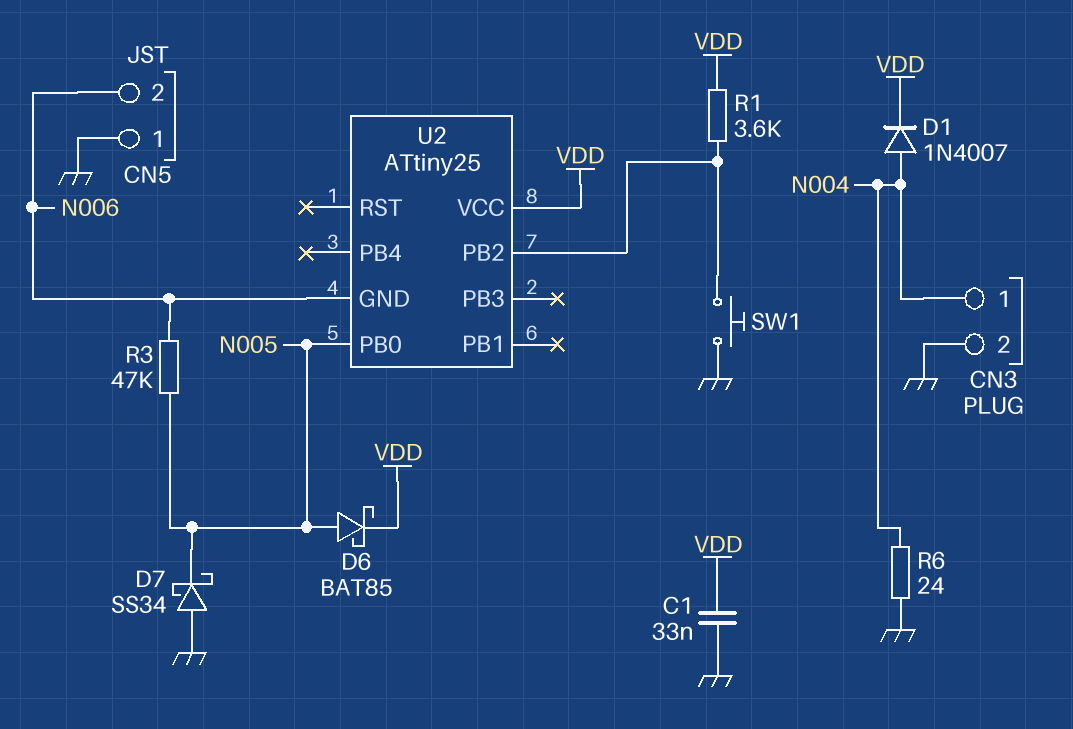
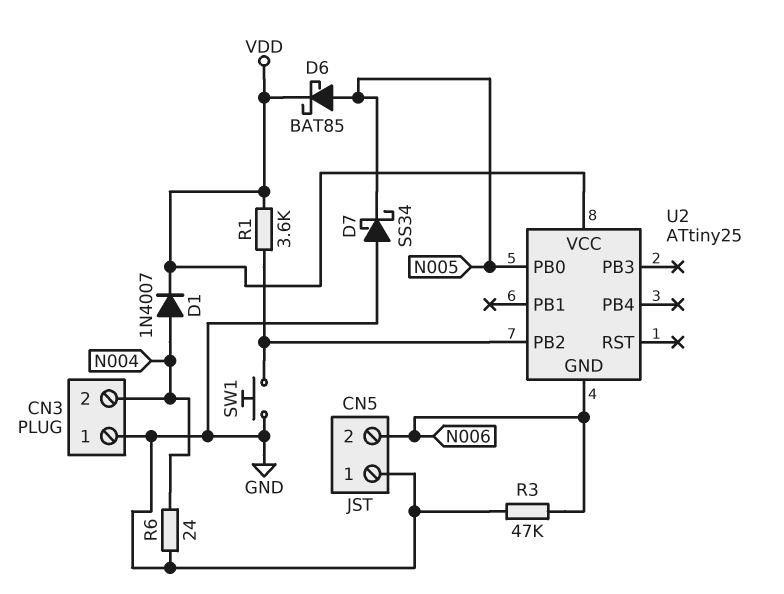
C1: 33nF (GND, VDD) -> none
CN3 pin 1: N004 -> GND
CN3 pin 2: GND -> N004
R3: 47k (N005, N006) -> 47k (GND, N006)

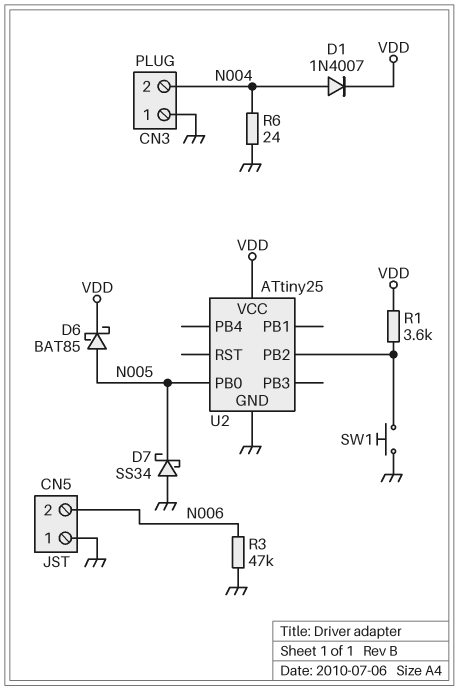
U2 pin GND: N006 -> GND

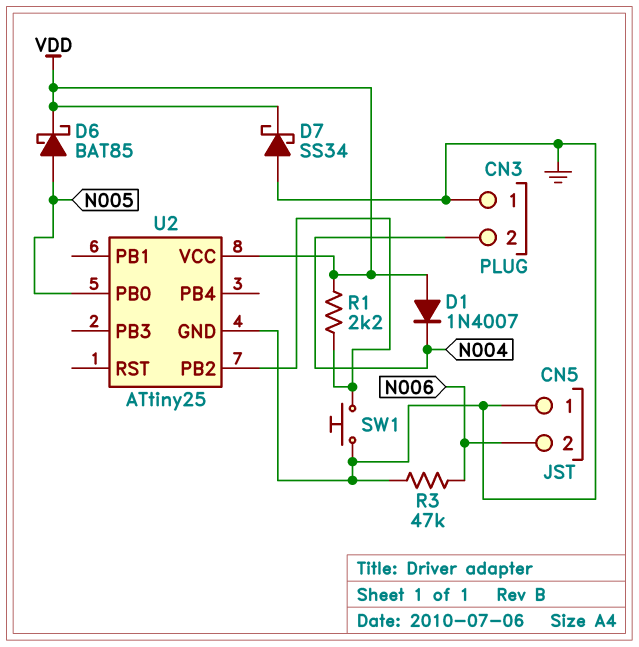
D1: diode 1N4007 (A N004, K VDD) -> diode 1N4007 (A VDD, K N004)
D7: schottky SS34 (A GND, K N005) -> schottky SS34 (A GND, K VDD)
R1: 3.6k (U2/PB2, VDD) -> 2.2k (U2/PB2, VDD)
R6: 24 (GND, N004) -> none

